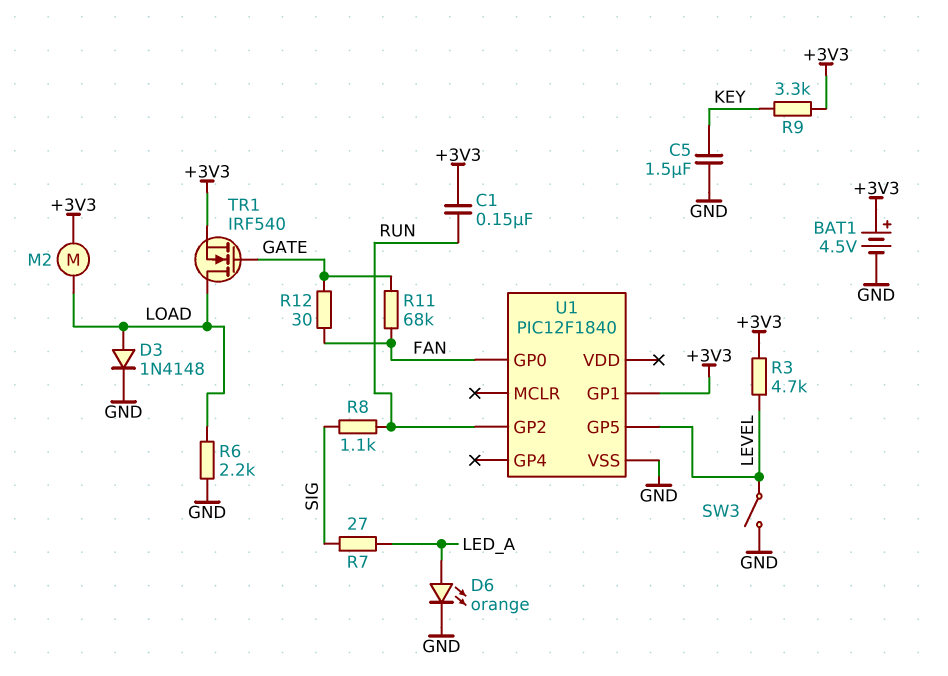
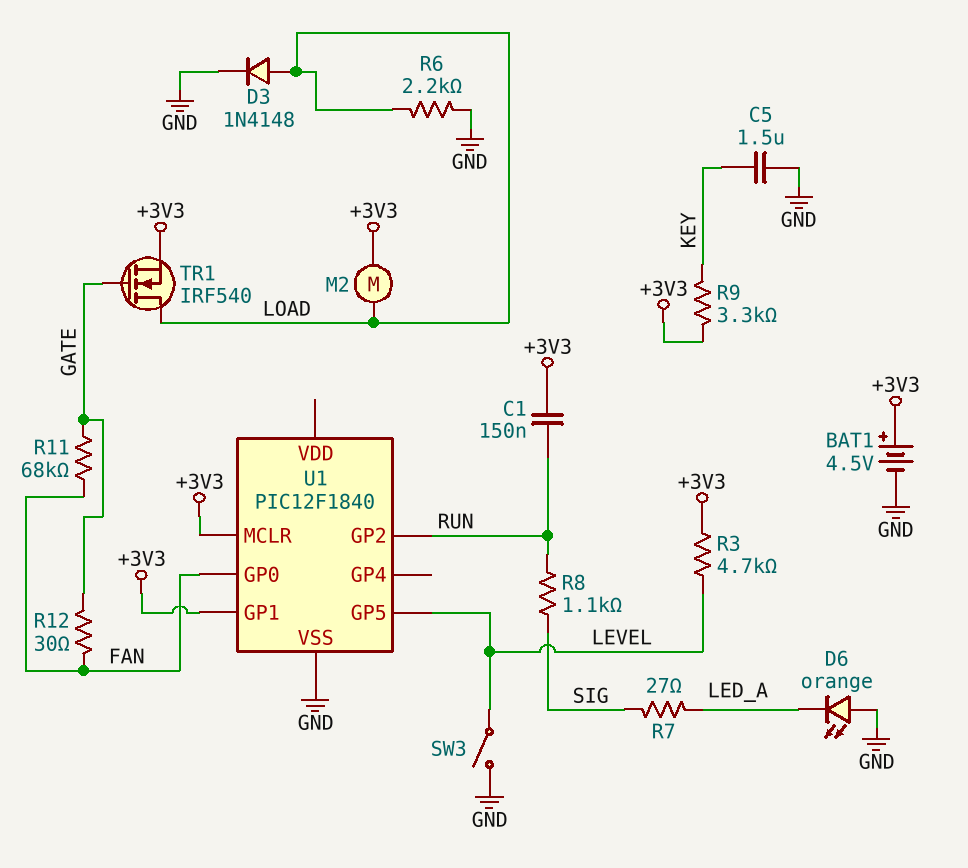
D6: LED orange (A LED_A, K GND) -> LED orange (A GND, K LED_A)
U1 pin MCLR: none -> +3V3

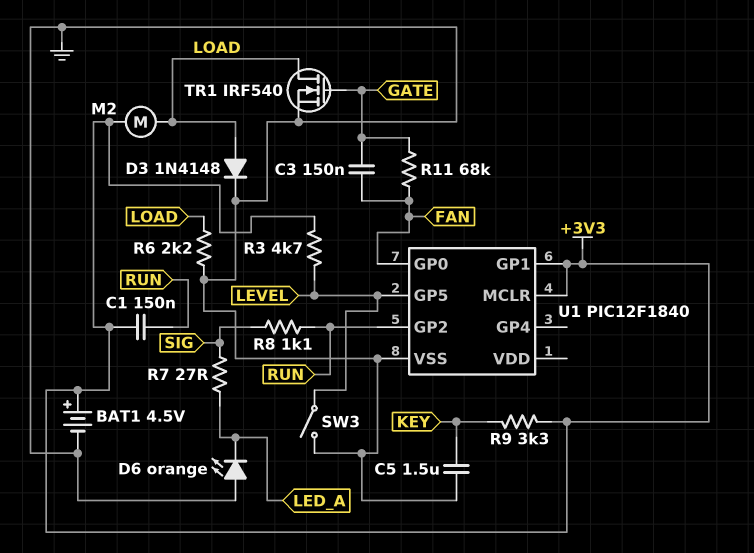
C3: none -> 150nF (FAN, GATE)
R12: 30 (FAN, GATE) -> none
TR1: NMOS IRF540 (G GATE, D LOAD, S +3V3) -> NMOS IRF540 (G GATE, D LOAD, S GND)

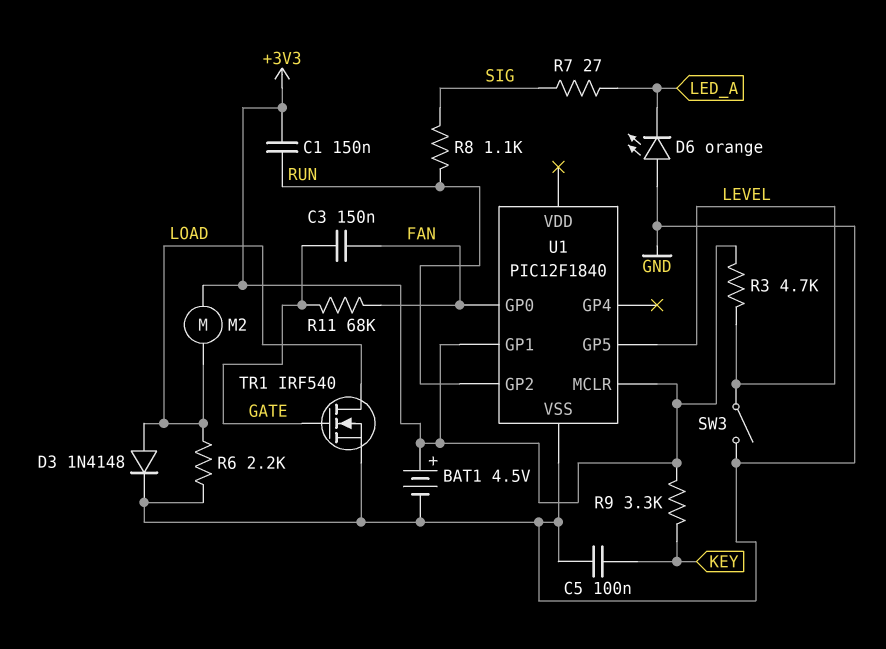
C5: 1.5uF (GND, KEY) -> 100nF (GND, KEY)

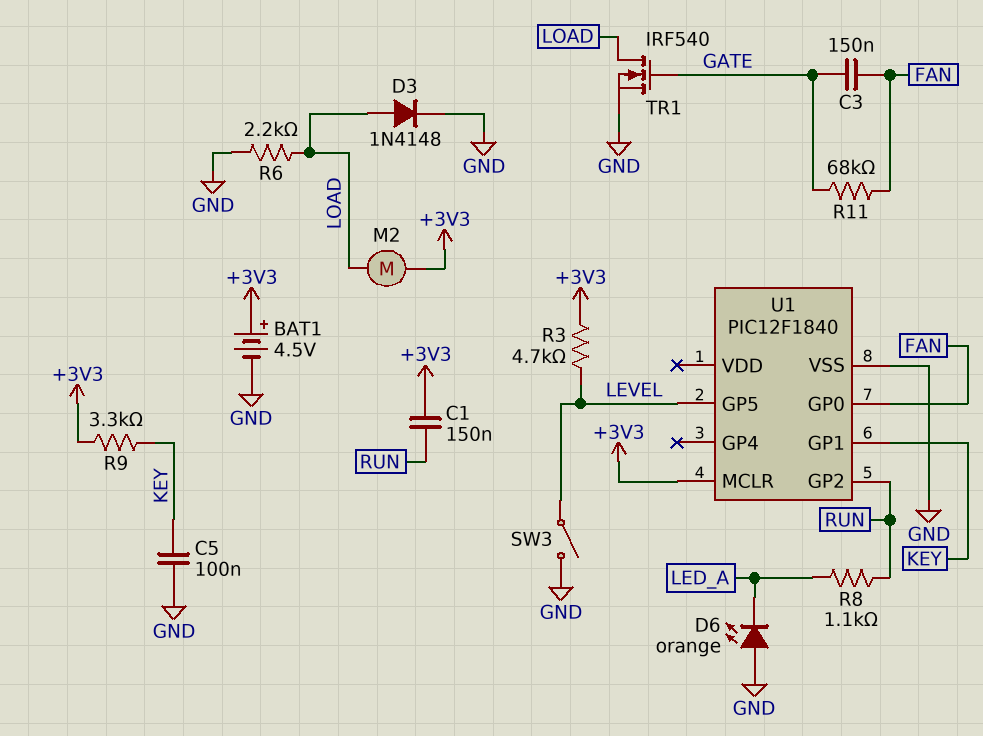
R7: 27 (LED_A, SIG) -> none
R8: 1.1k (RUN, SIG) -> 1.1k (LED_A, RUN)
U1 pin GP1: +3V3 -> KEY

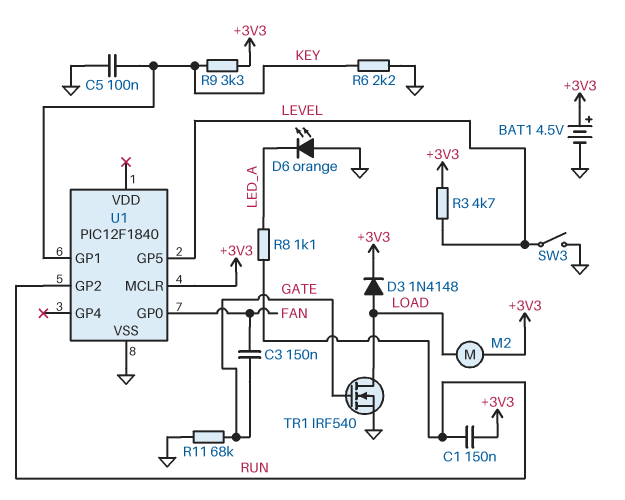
D3: diode 1N4148 (A LOAD, K GND) -> diode 1N4148 (A LOAD, K +3V3)
R6: 2.2k (GND, LOAD) -> 2.2k (GND, KEY)
R11: 68k (FAN, GATE) -> 68k (GATE, GND)

